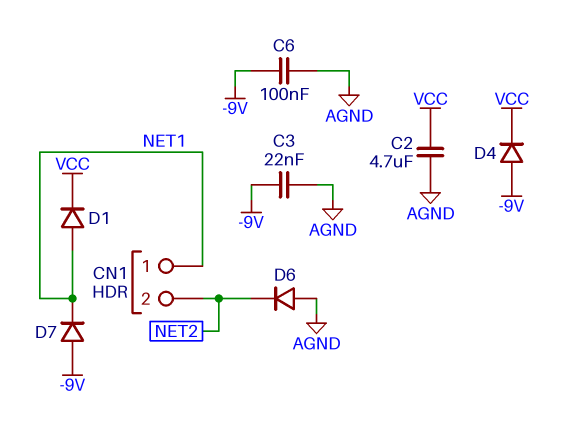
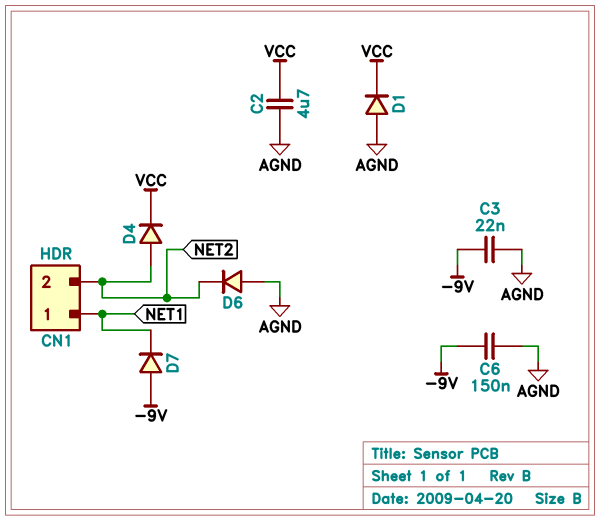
C6: 100nF (-9V, AGND) -> 150nF (-9V, AGND)
D1: diode (A NET1, K VCC) -> diode (A AGND, K VCC)
D4: diode (A -9V, K VCC) -> diode (A NET2, K VCC)

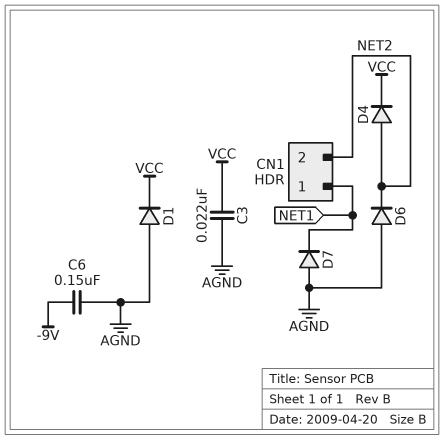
C2: 4.7uF (AGND, VCC) -> none
C3: 22nF (-9V, AGND) -> 22nF (AGND, VCC)
D7: diode (A -9V, K NET1) -> diode (A AGND, K NET1)

